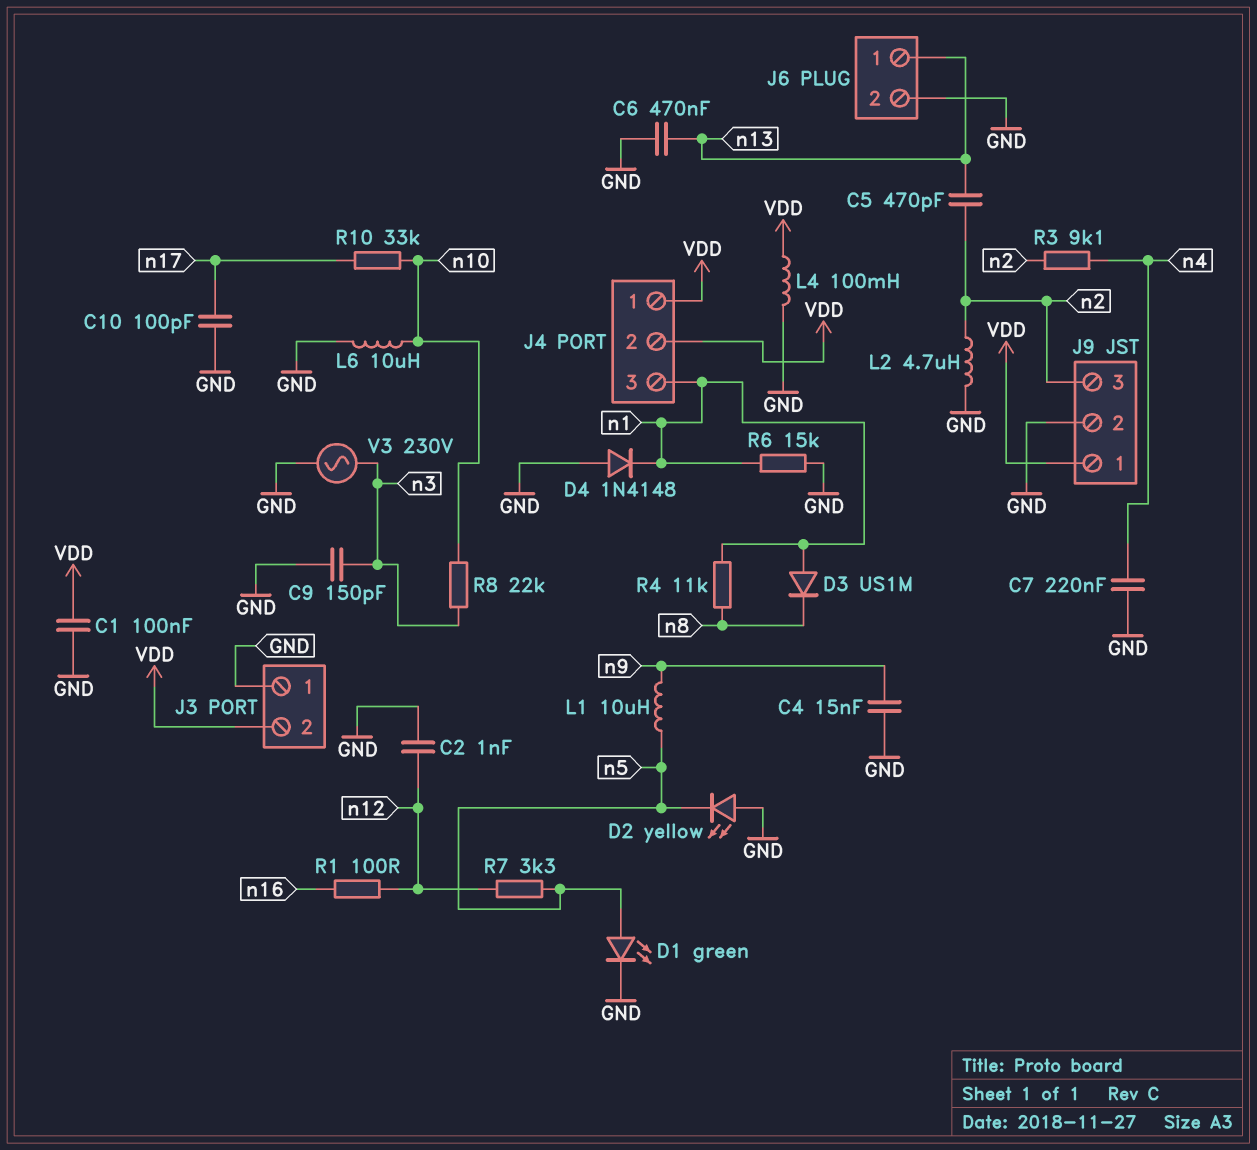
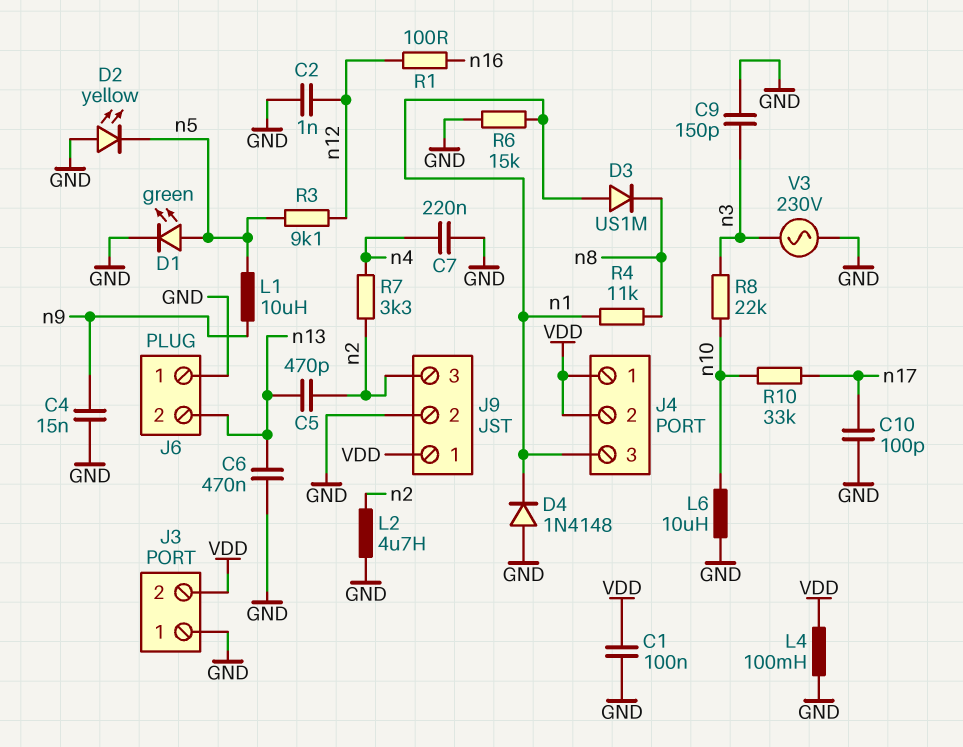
J6 pin 1: n13 -> GND
J6 pin 2: GND -> n13
R3: 9.1k (n2, n4) -> 9.1k (n5, n12)
R7: 3.3k (n5, n12) -> 3.3k (n2, n4)

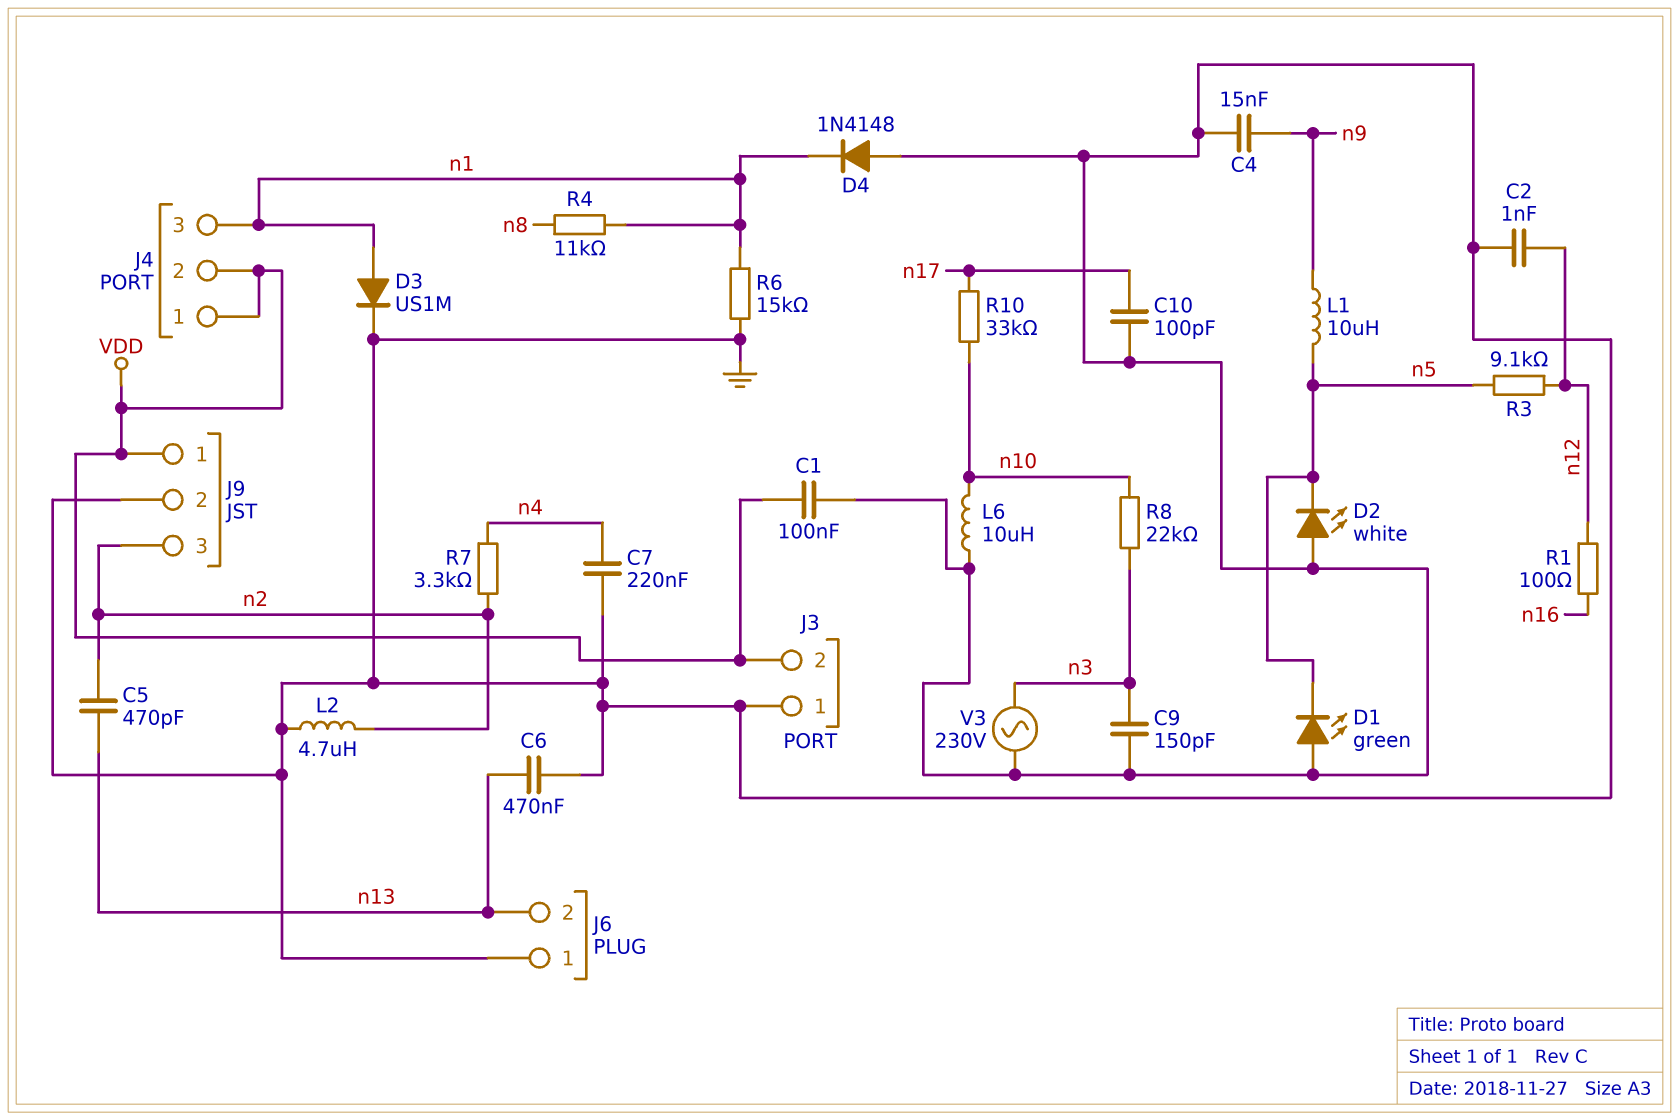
D1: LED green (A n5, K GND) -> LED green (A GND, K n5)
D2: LED yellow (A GND, K n5) -> LED white (A GND, K n5)
D3: diode US1M (A n1, K n8) -> diode US1M (A n1, K GND)
L4: 100mH (GND, VDD) -> none

